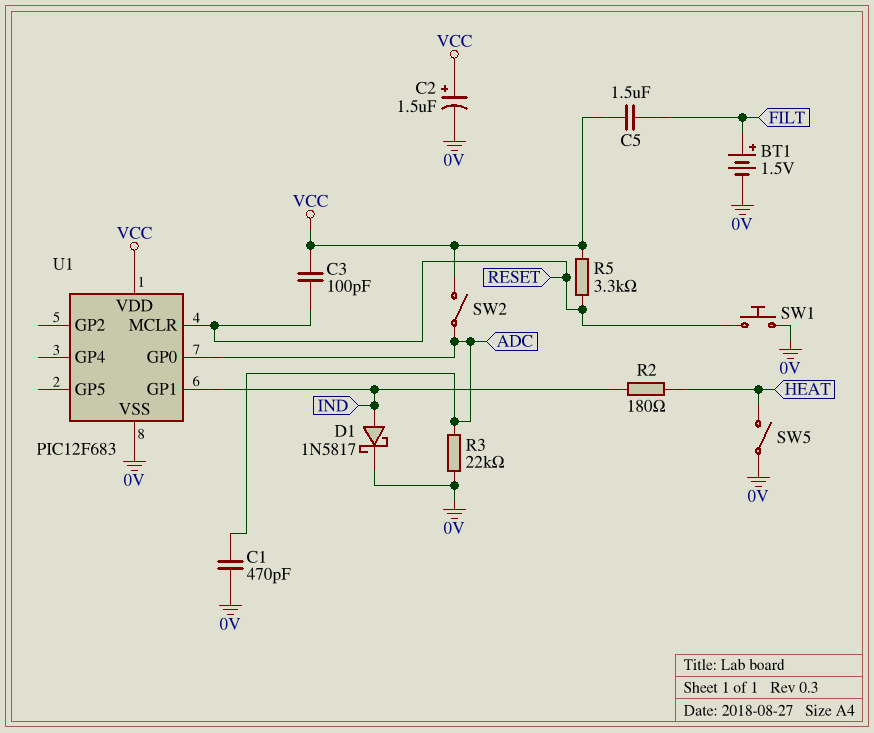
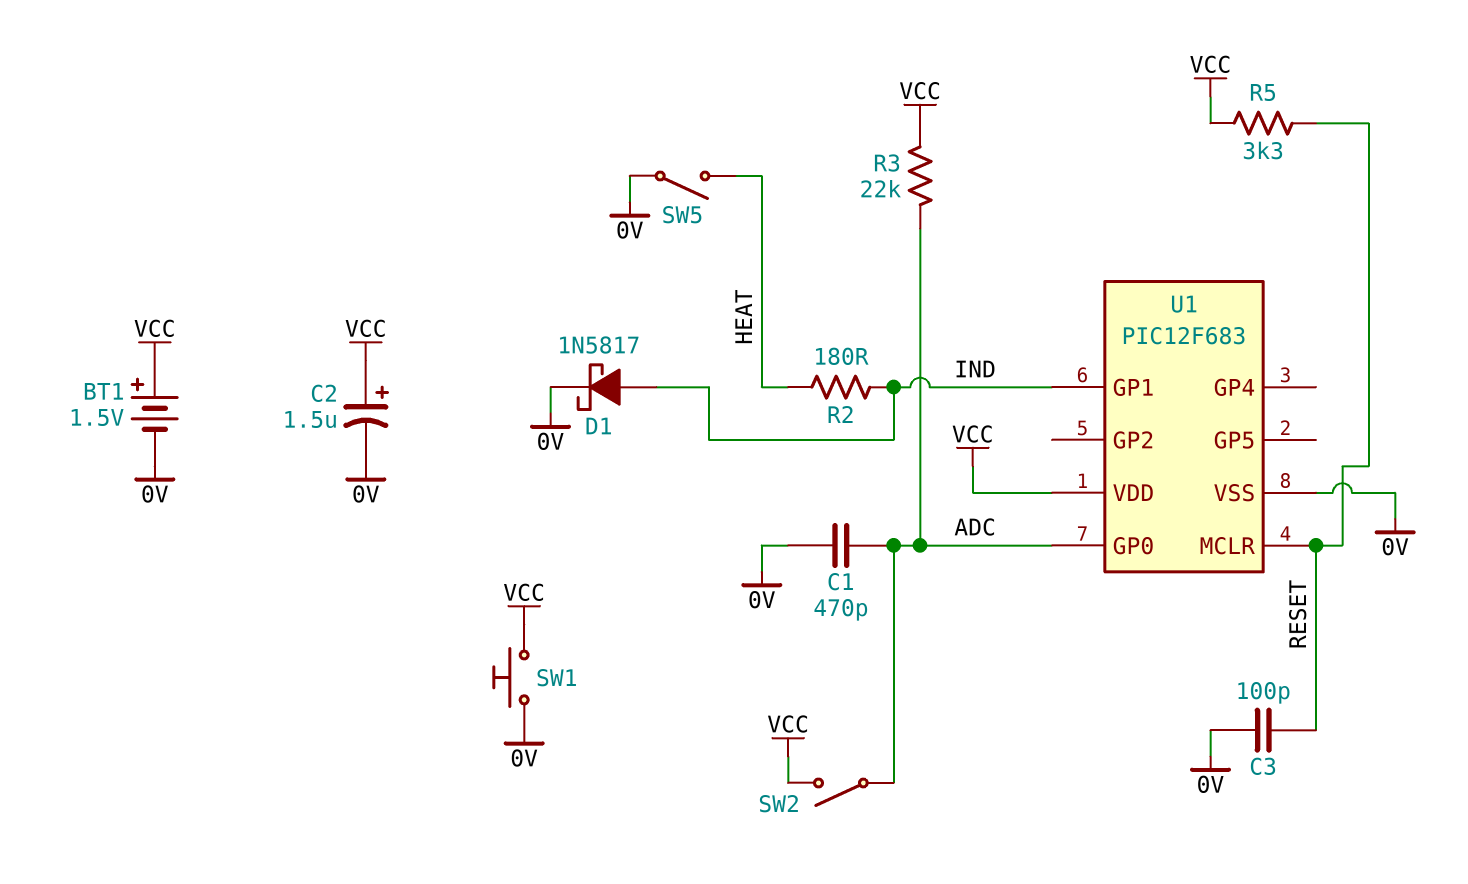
BT1: 1.5V (plus FILT, minus 0V) -> 1.5V (plus VCC, minus 0V)
C3: 100pF (RESET, VCC) -> 100pF (0V, RESET)
C5: 1.5uF (FILT, VCC) -> none
R3: 22k (0V, ADC) -> 22k (ADC, VCC)
SW1: button (0V, RESET) -> button (0V, VCC)

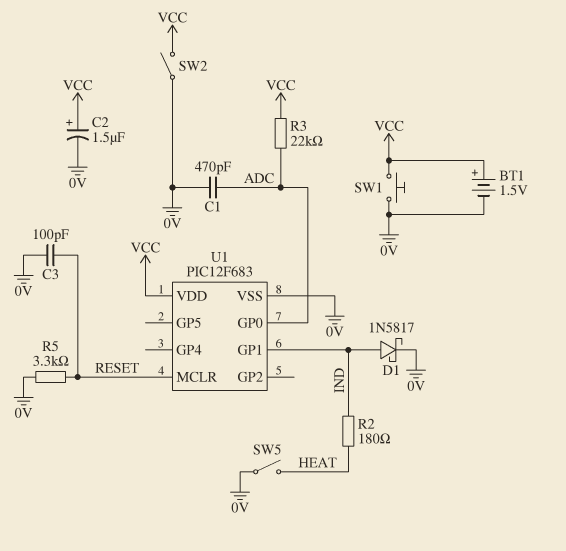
R5: 3.3k (RESET, VCC) -> 3.3k (0V, RESET)
SW2: switch (ADC, VCC) -> switch (0V, VCC)

